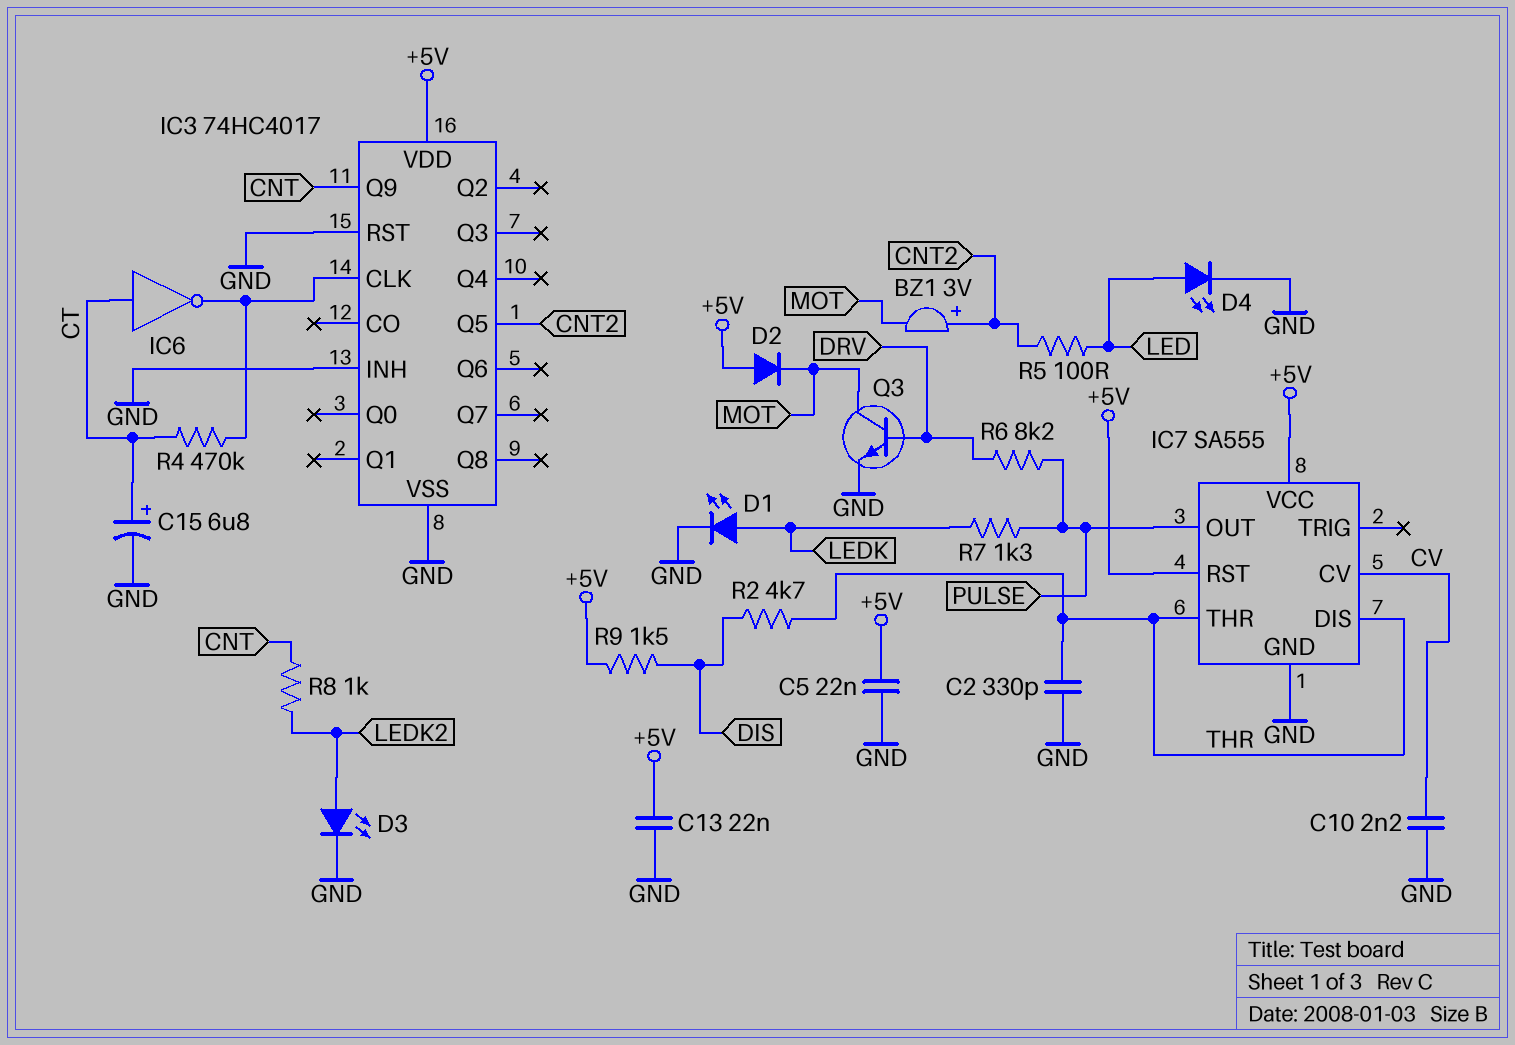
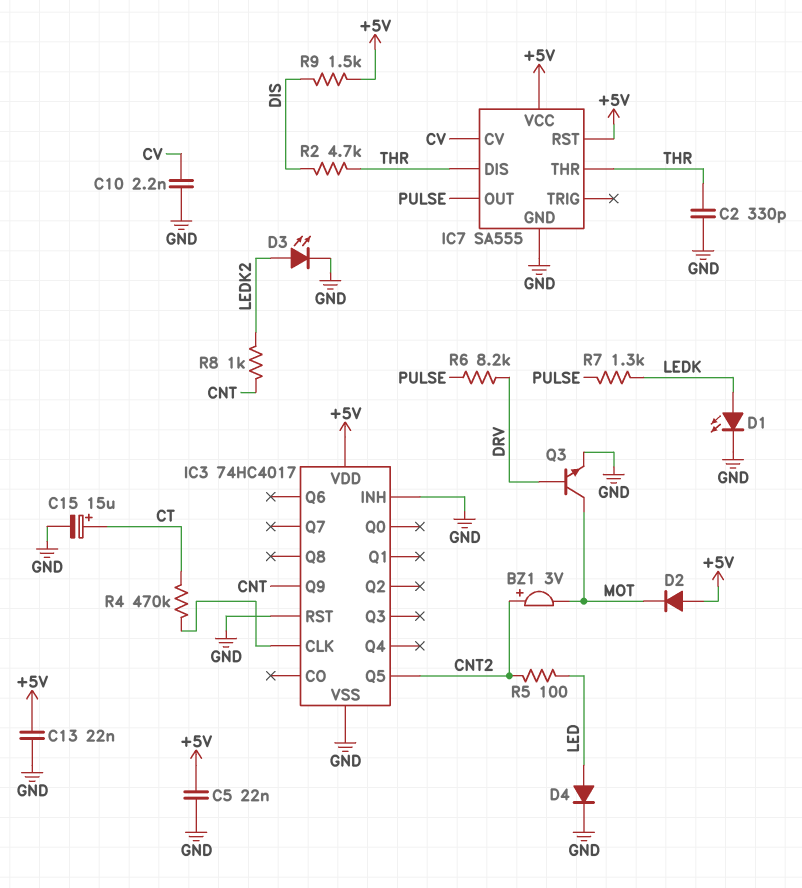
C15: 6.8uF (plus CT, minus GND) -> 15uF (plus CT, minus GND)
D4: LED (A LED, K GND) -> diode (A LED, K GND)
IC6: NOT (in CT, out IC3/CLK) -> none

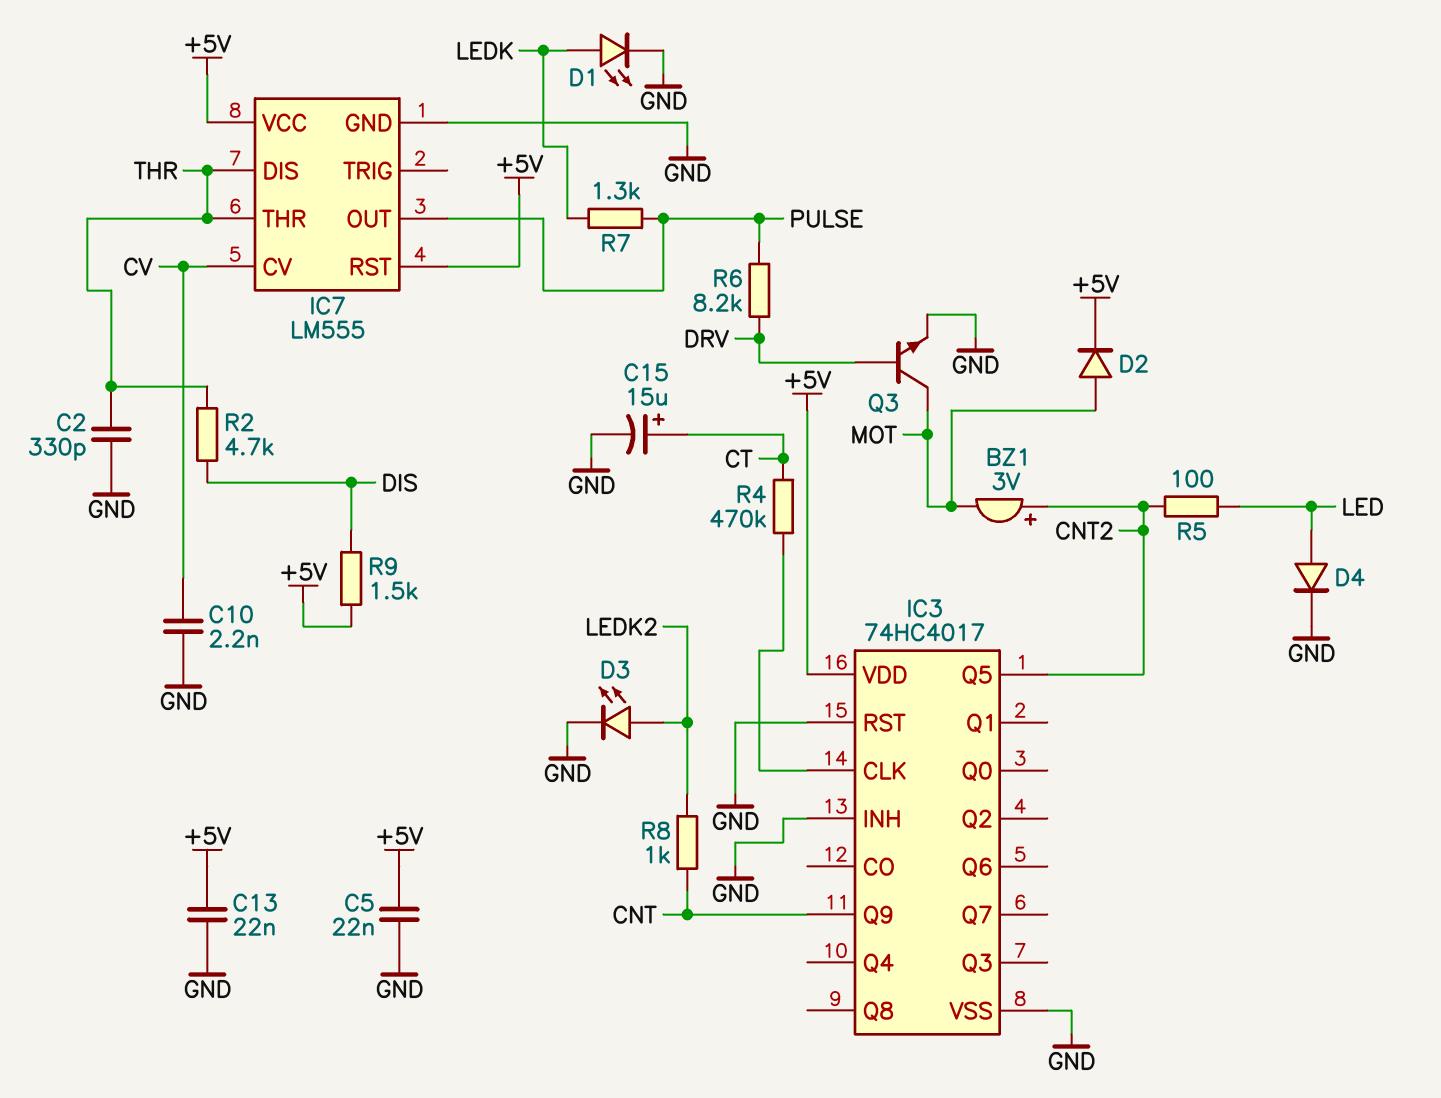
D2: diode (A +5V, K MOT) -> diode (A MOT, K +5V)
IC7: SA555 -> LM555

